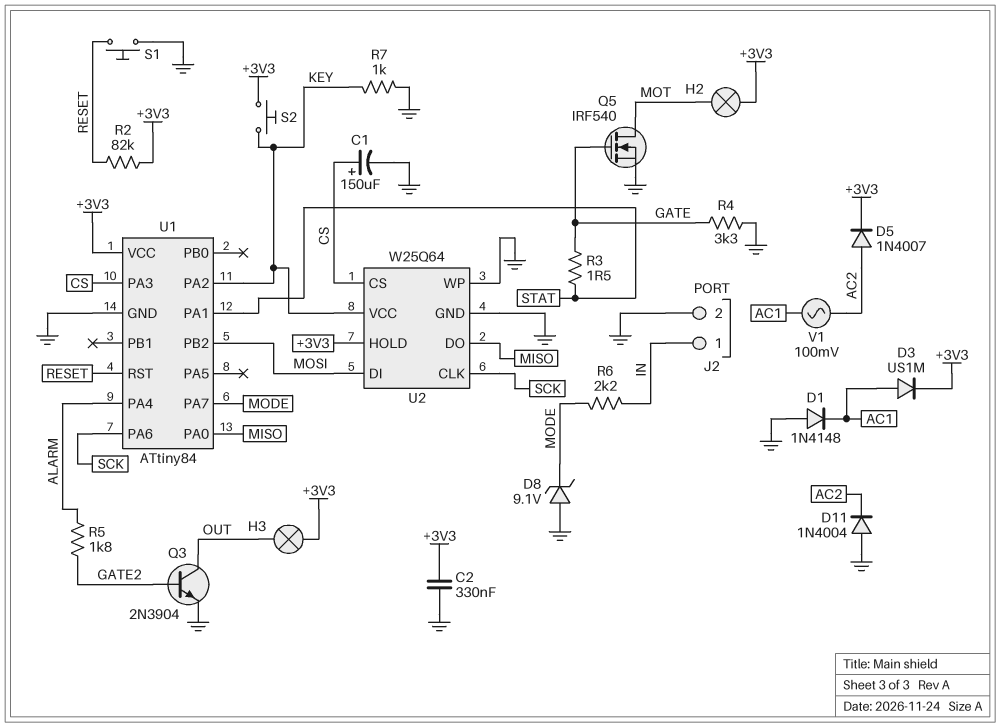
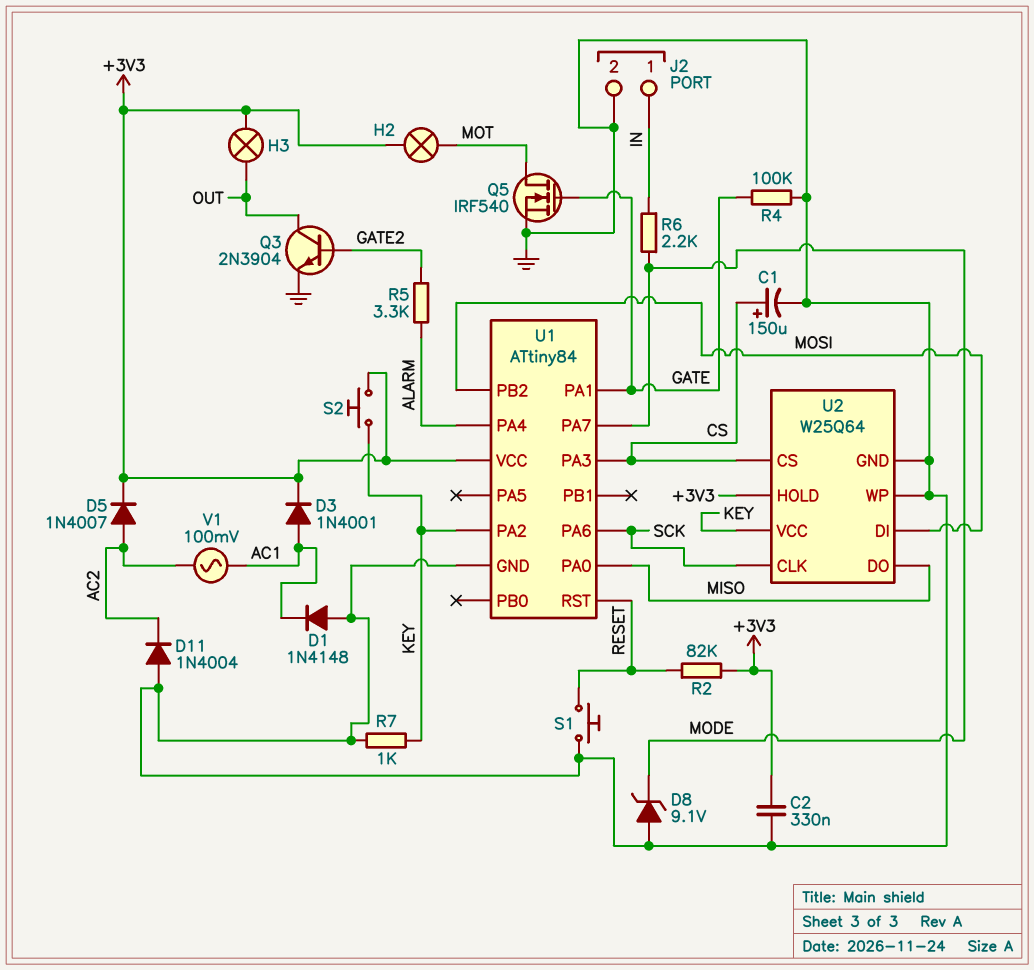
D3: diode US1M (A AC1, K +3V3) -> diode 1N4001 (A AC1, K +3V3)
R3: 1.5 (GATE, STAT) -> none
R4: 3.3k (GATE, GND) -> 100k (GATE, GND)
R5: 1.8k (ALARM, GATE2) -> 3.3k (ALARM, GATE2)
U1 pin PA1: STAT -> GATE

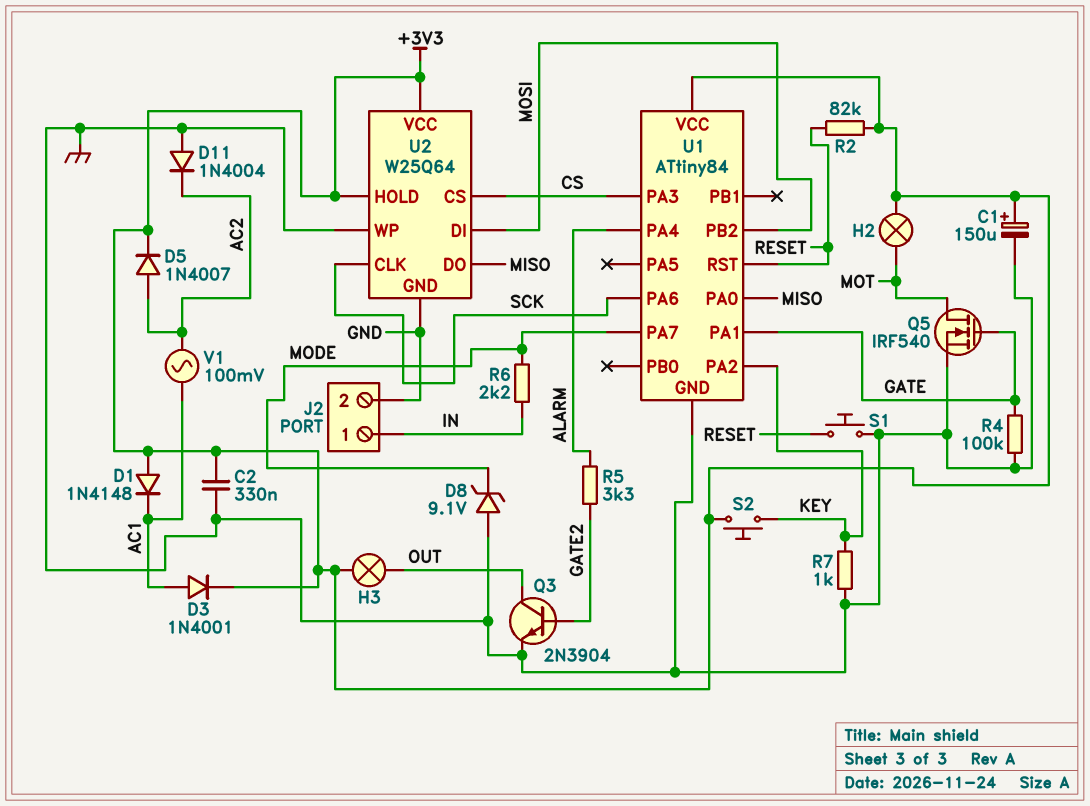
C1: 150uF (plus CS, minus GND) -> 150uF (plus +3V3, minus GND)
D1: diode 1N4148 (A GND, K AC1) -> diode 1N4148 (A +3V3, K AC1)
U2 pin VCC: KEY -> +3V3

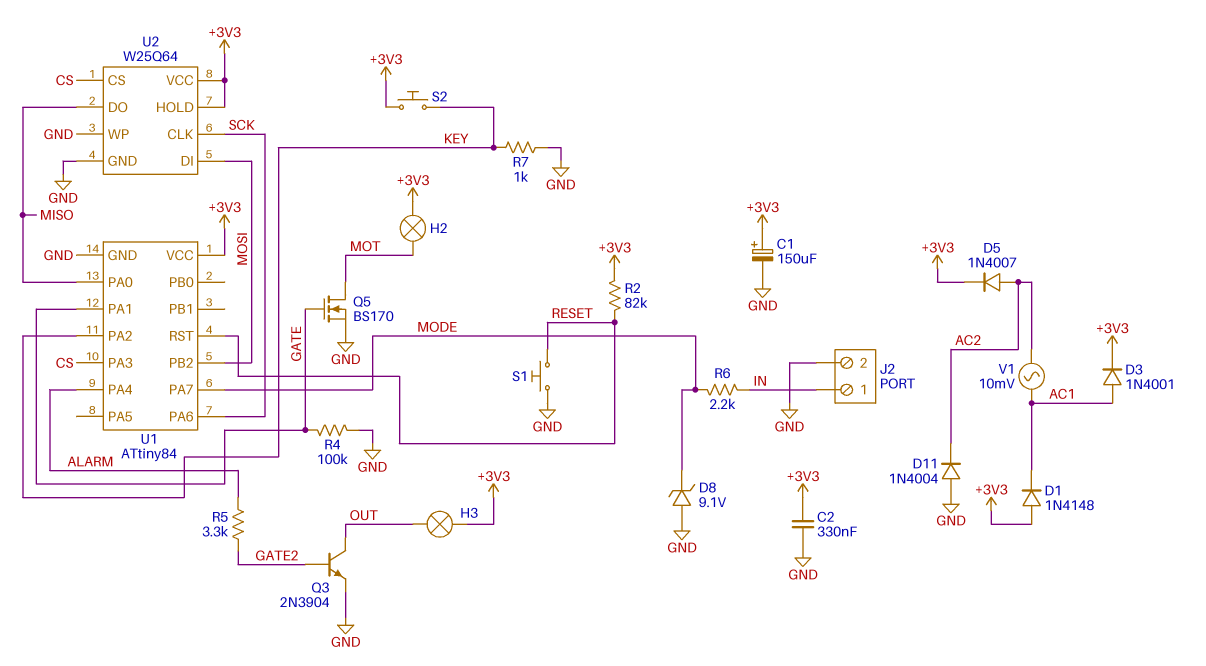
Q5: NMOS IRF540 (G GATE, D MOT, S GND) -> NMOS BS170 (G GATE, D MOT, S GND)
V1: AC 100mV (AC1, AC2) -> AC 10mV (AC1, AC2)

